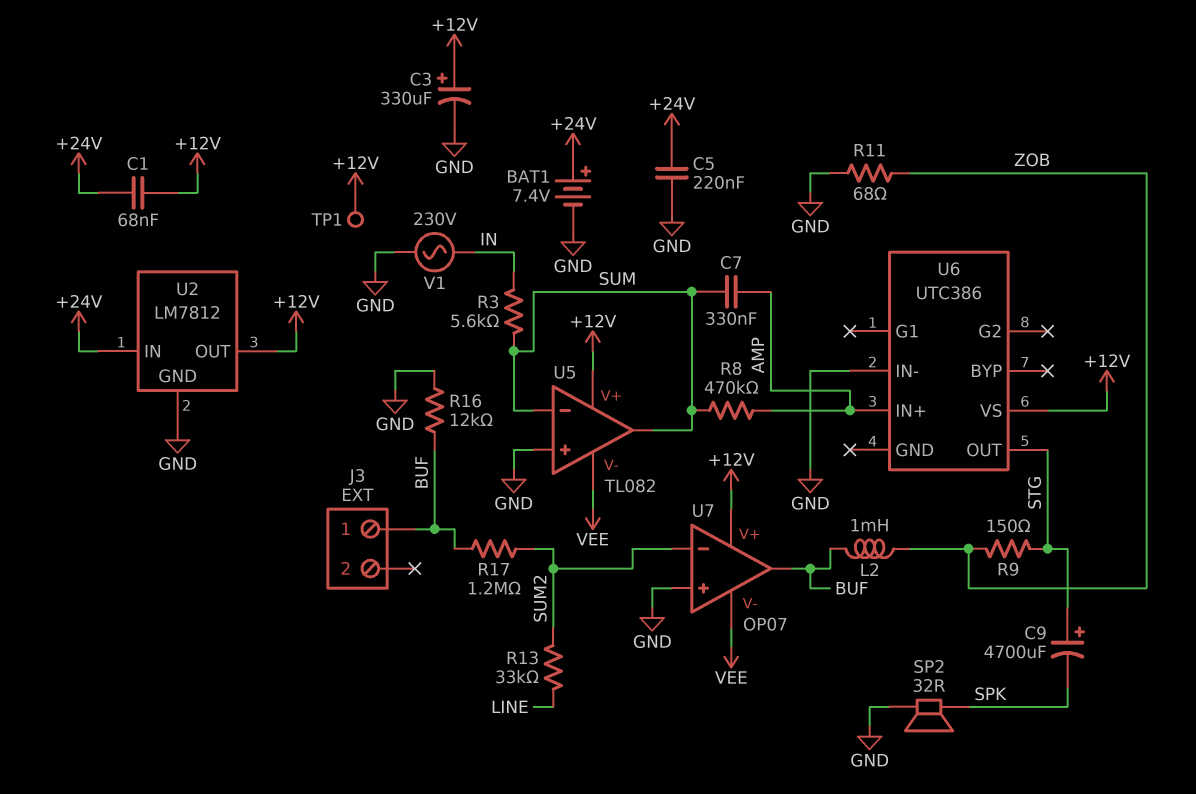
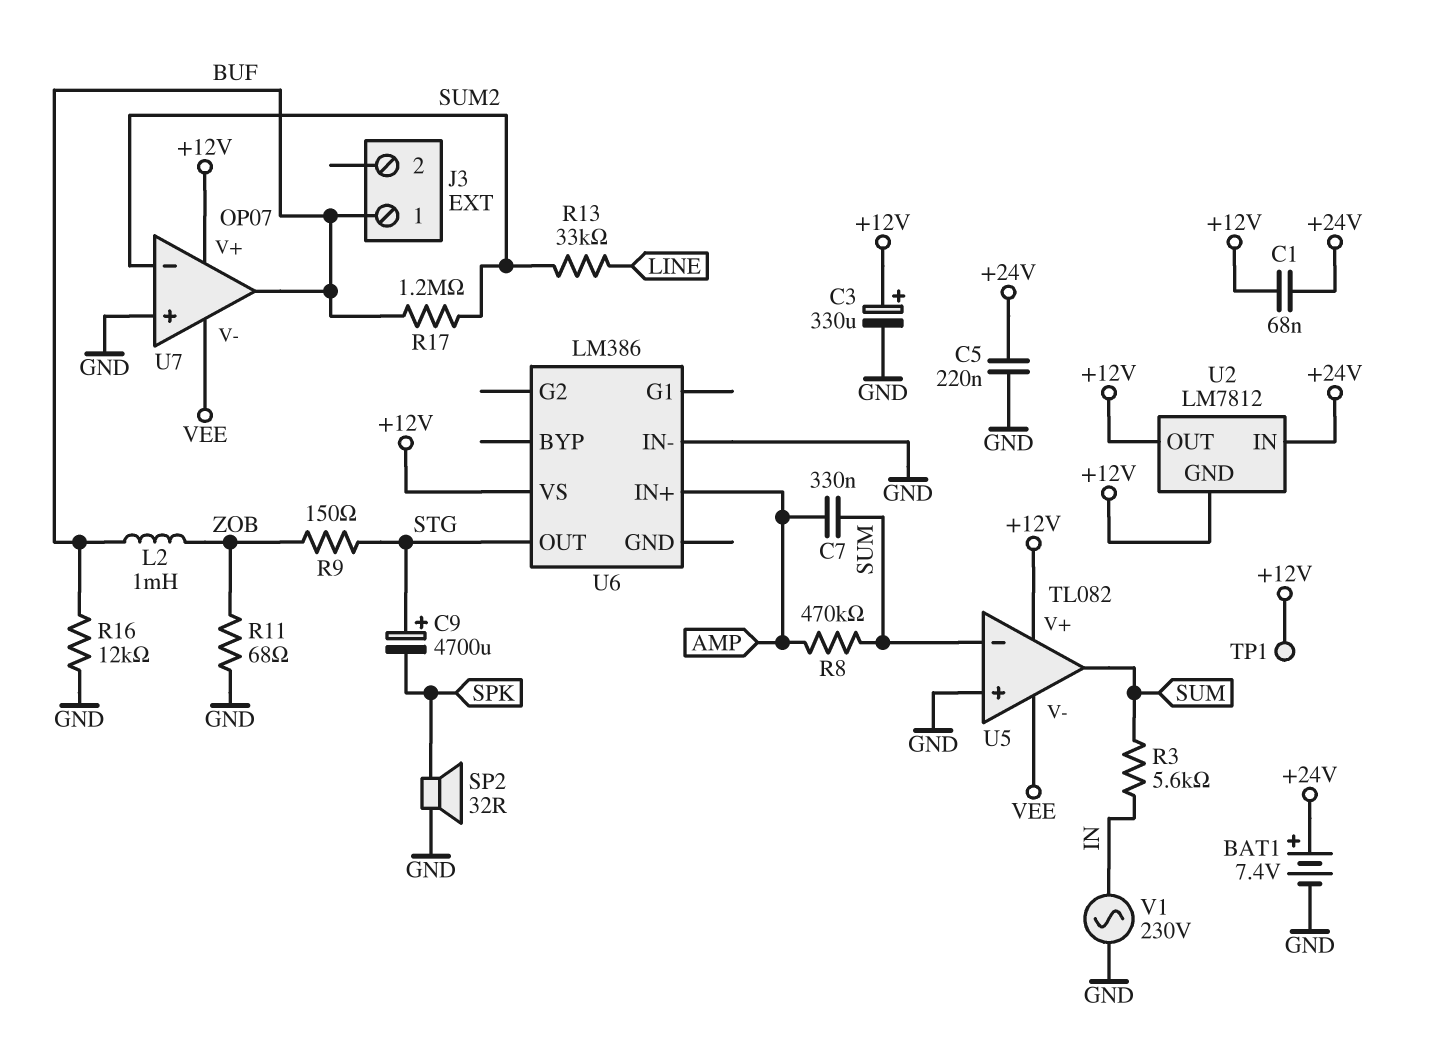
U2 pin GND: GND -> +12V
U6: UTC386 -> LM386

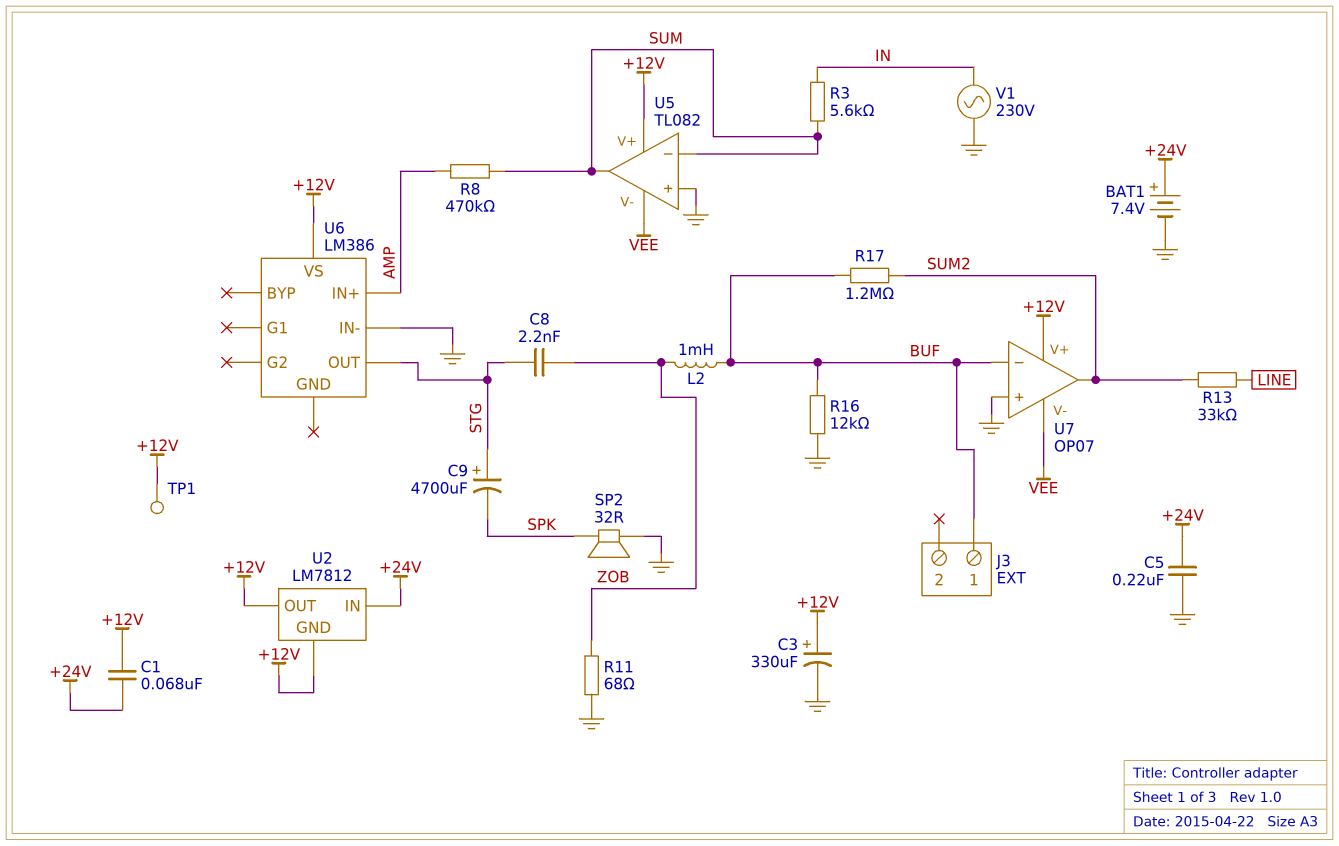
C7: 330nF (AMP, SUM) -> none
C8: none -> 2.2nF (STG, ZOB)
R9: 150 (STG, ZOB) -> none
U7 pin in-: SUM2 -> BUF
U7 pin out: BUF -> SUM2

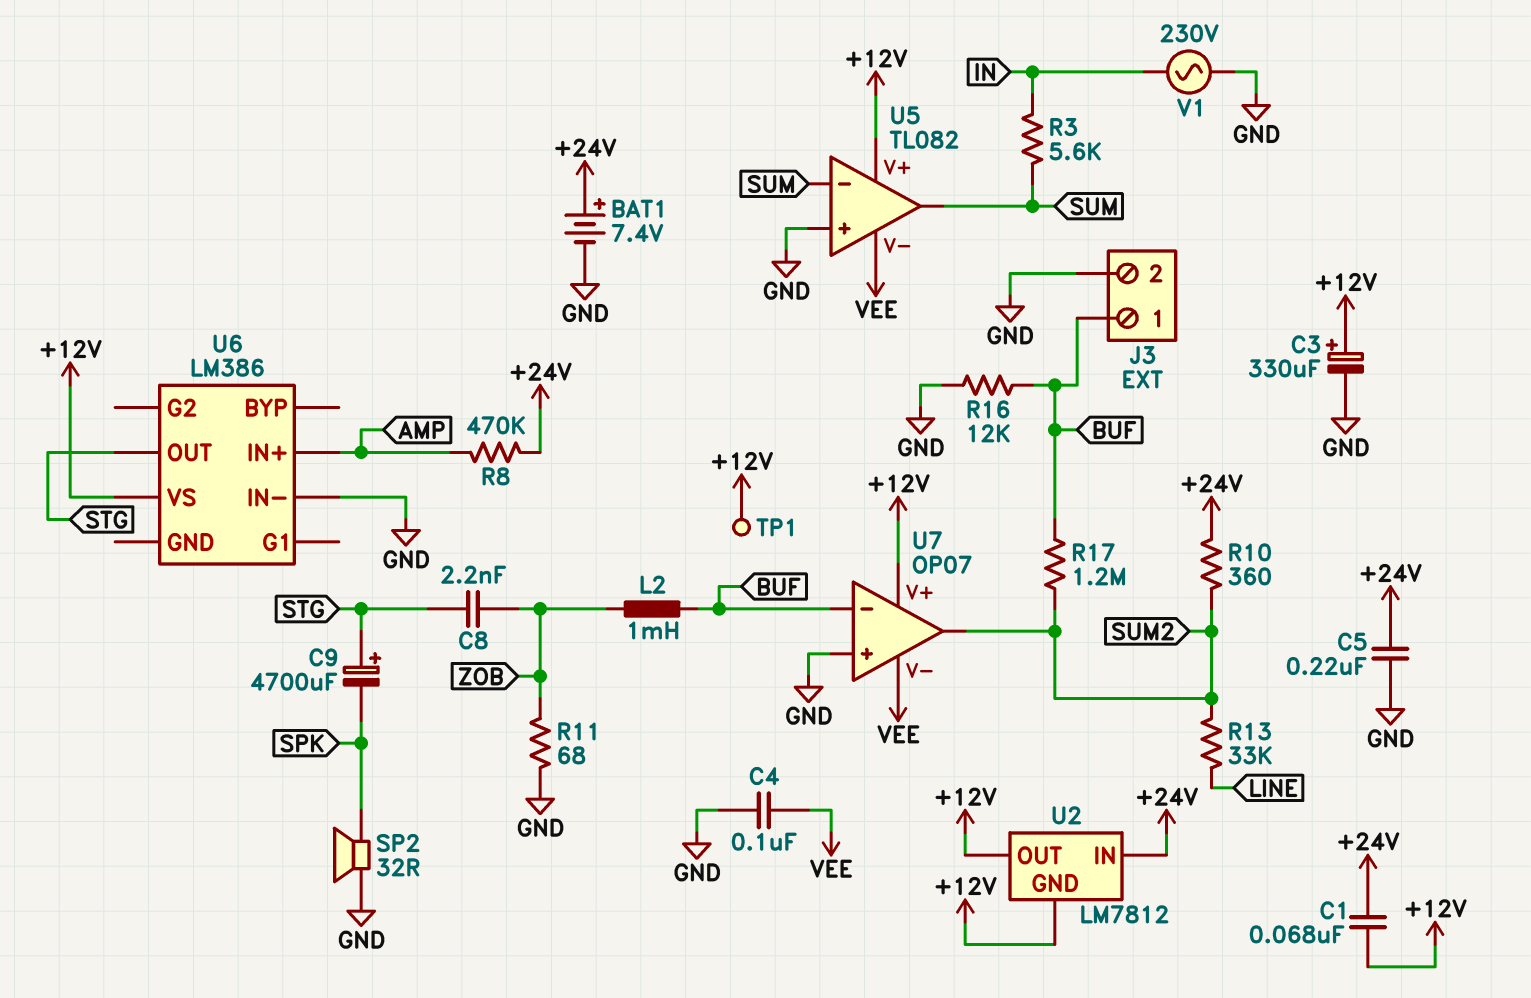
C4: none -> 100nF (GND, VEE)
J3 pin 2: none -> GND
R8: 470k (AMP, SUM) -> 470k (+24V, AMP)
R10: none -> 360 (+24V, SUM2)

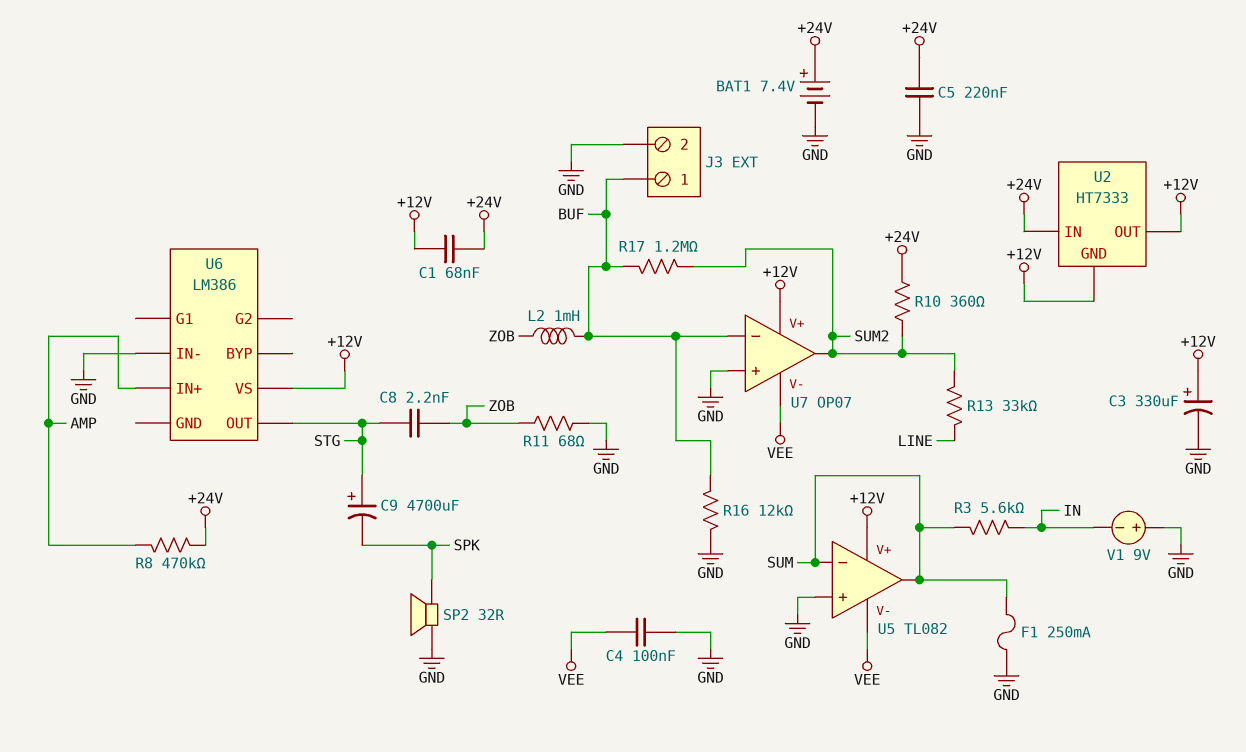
F1: none -> 250mA (GND, SUM)
TP1: test point (+12V) -> none
U2: LM7812 -> HT7333
V1: AC 230V (GND, IN) -> 9V (plus GND, minus IN)

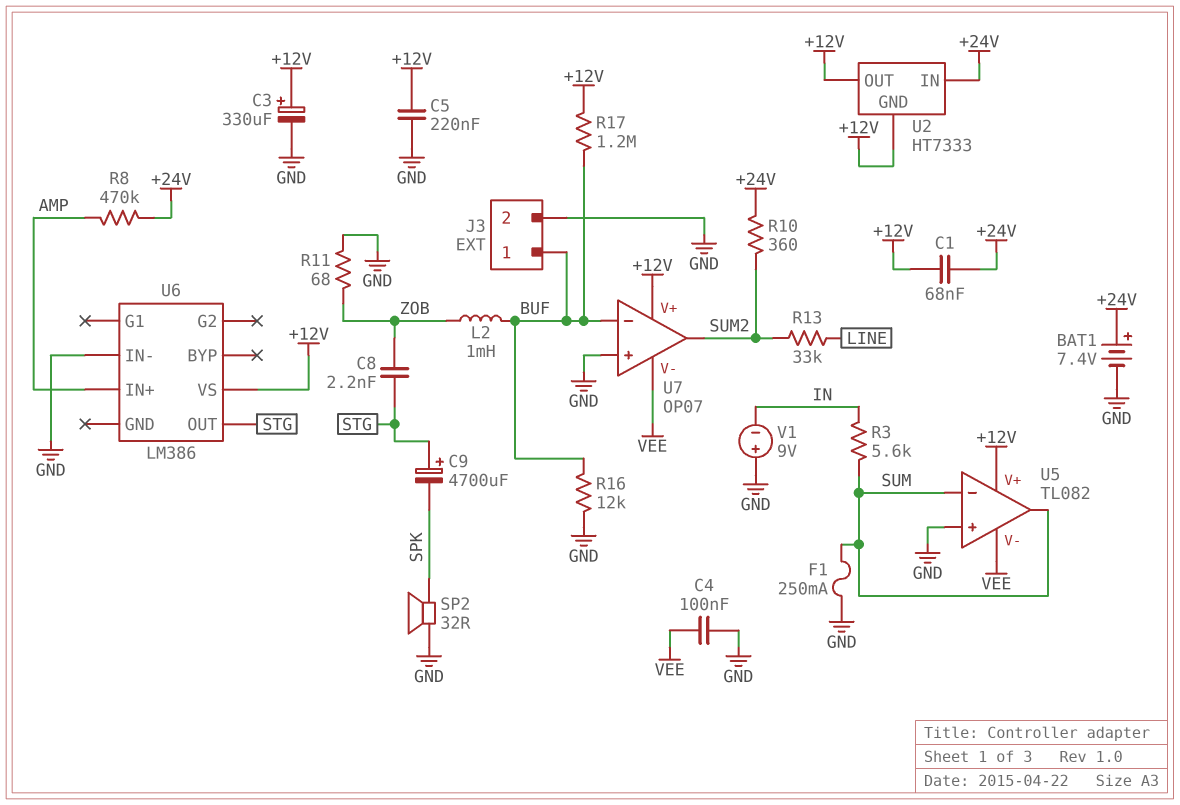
C5: 220nF (+24V, GND) -> 220nF (+12V, GND)
R17: 1.2M (BUF, SUM2) -> 1.2M (+12V, BUF)

